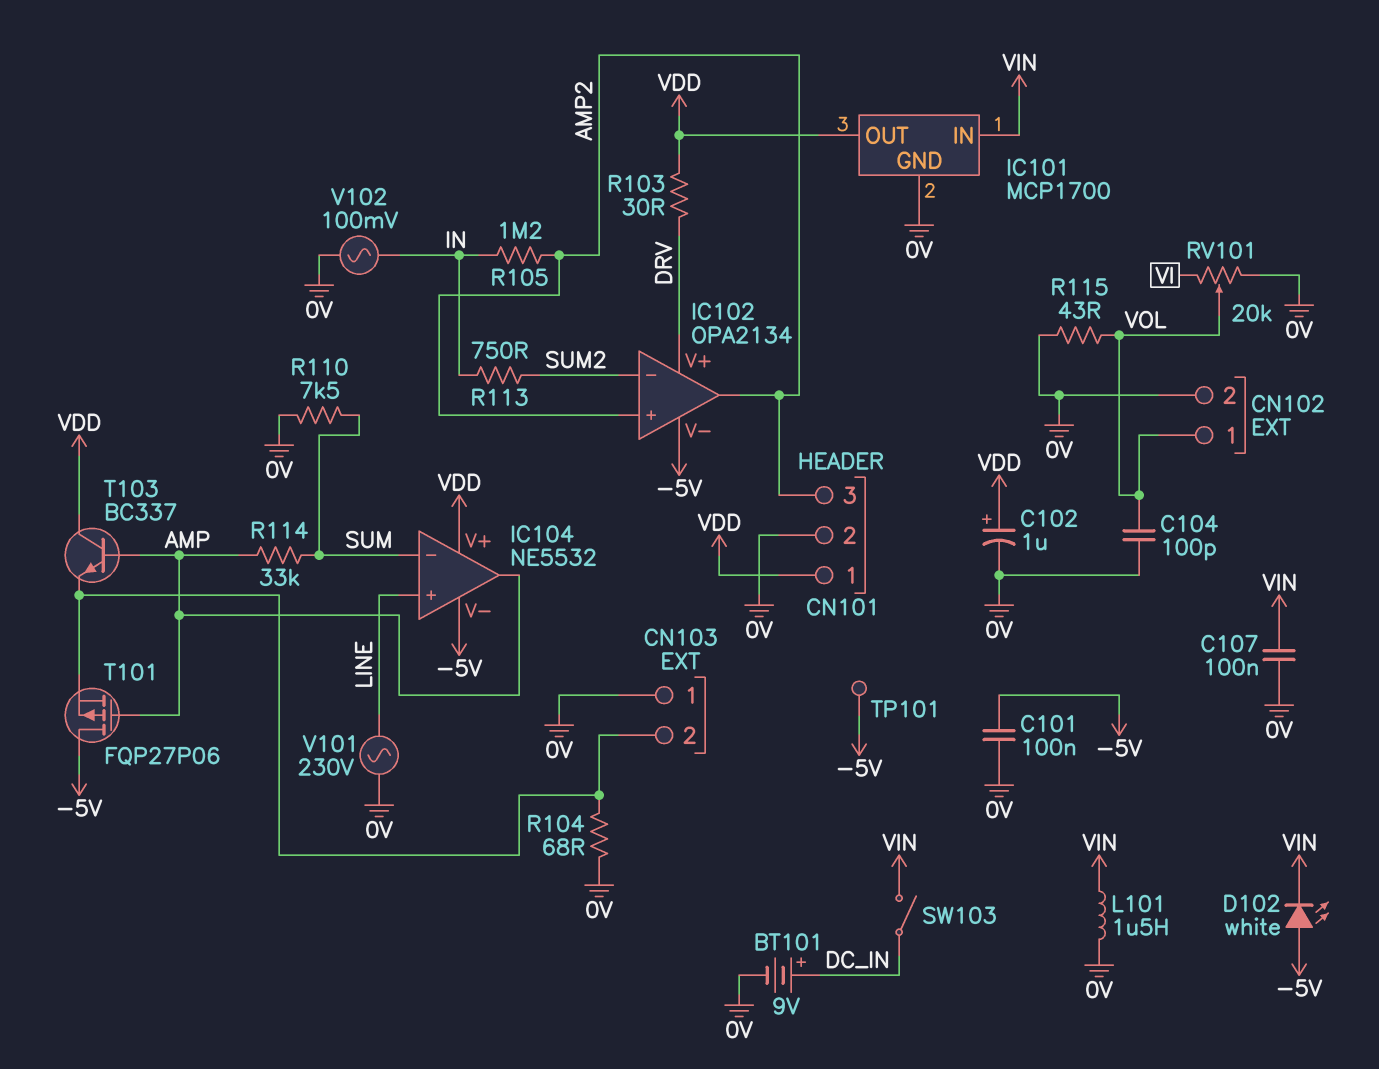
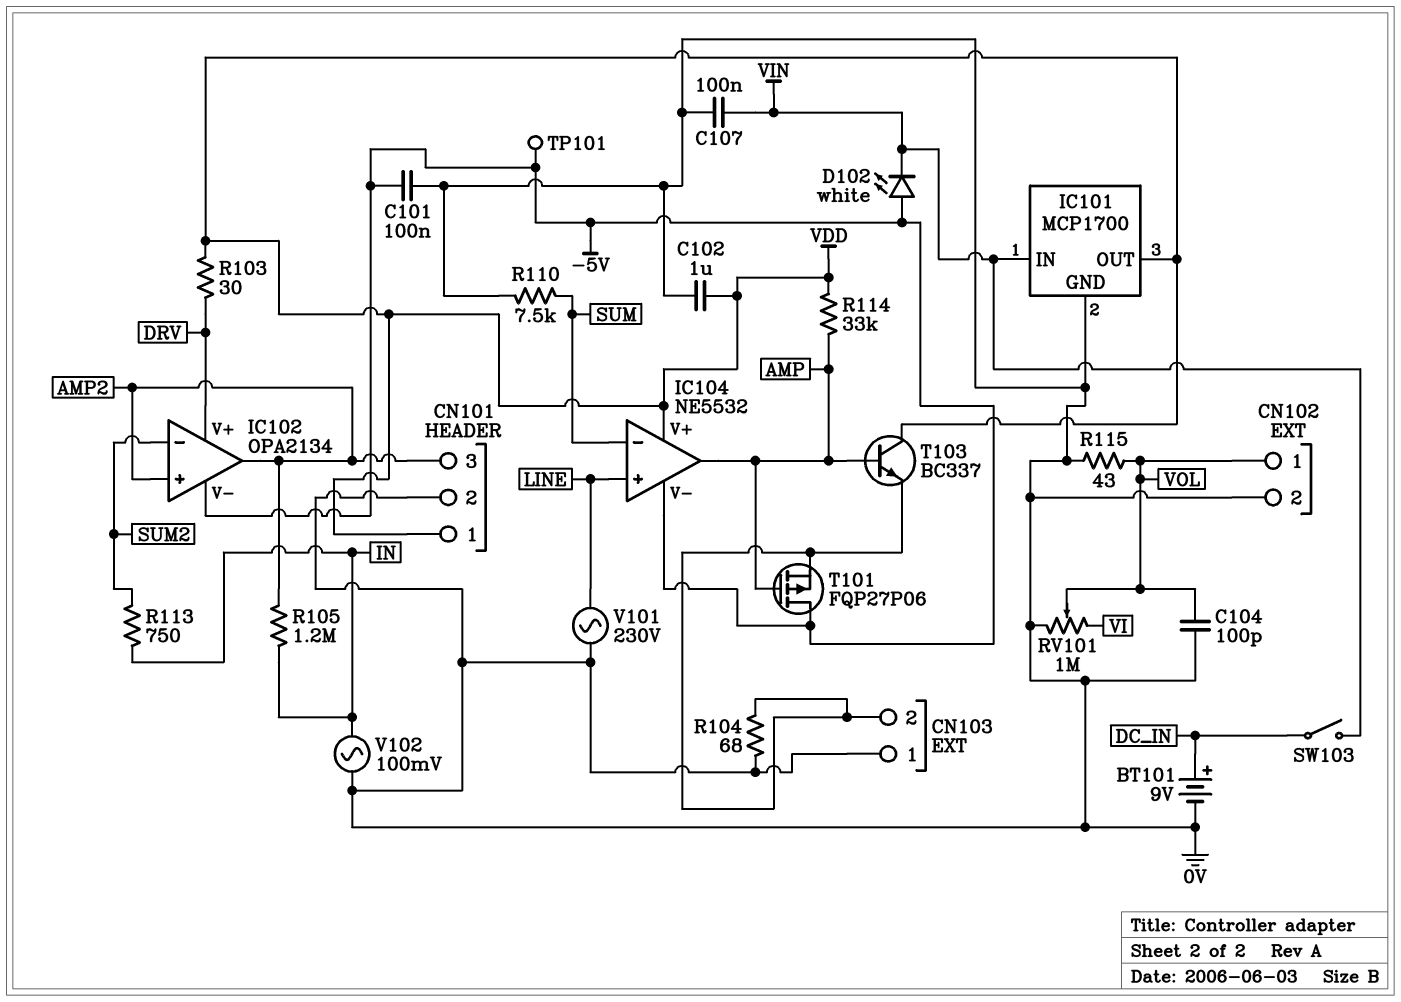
C102: 1uF (plus VDD, minus 0V) -> 1uF (0V, VDD)
L101: 1.5uH (0V, VIN) -> none
R114: 33k (AMP, SUM) -> 33k (AMP, VDD)
RV101: 20k (0V, VI, wiper VOL) -> 1M (0V, VI, wiper VOL)

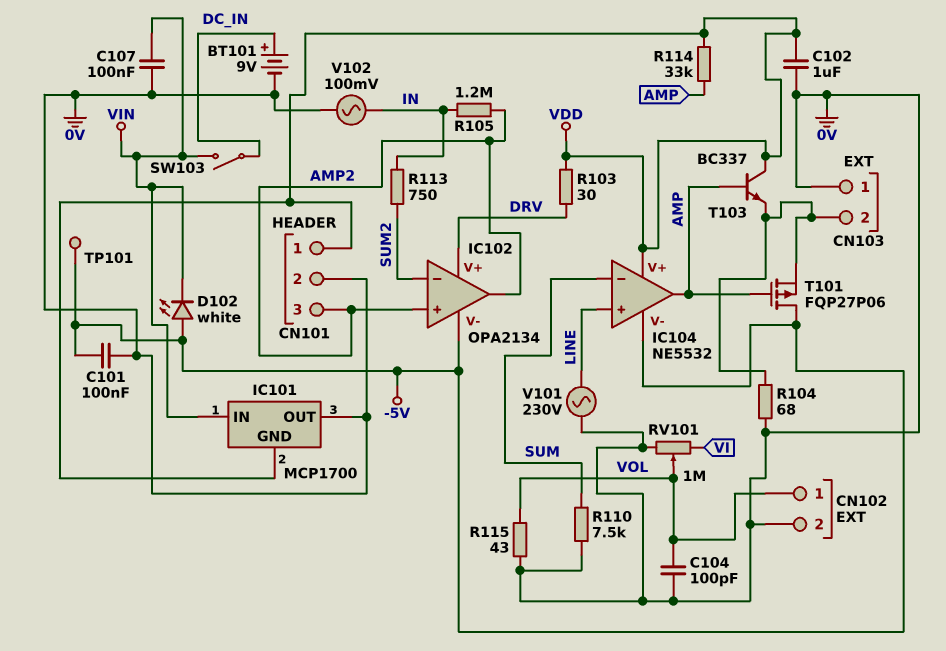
IC101 pin GND: 0V -> VDD
IC101 pin OUT: VDD -> 0V

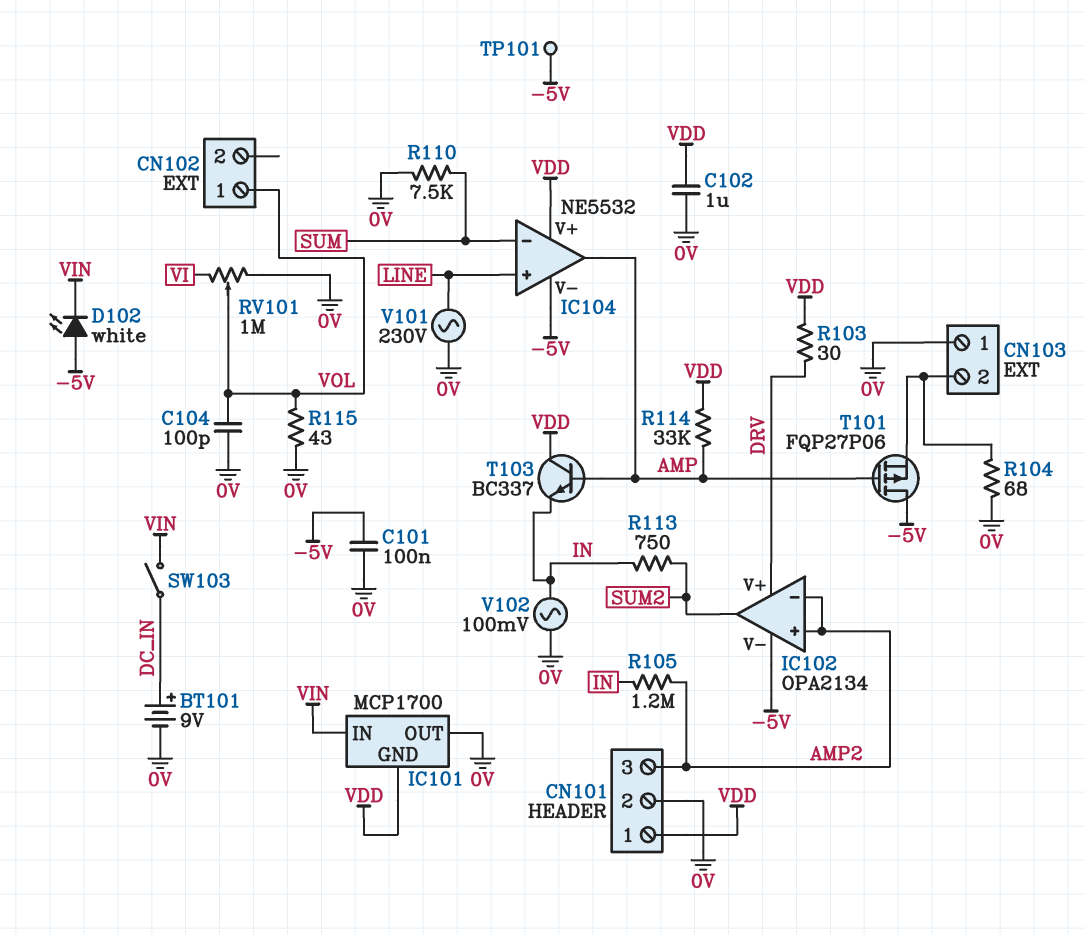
C107: 100nF (0V, VIN) -> none
CN102 pin 2: 0V -> none
IC102 pin in-: SUM2 -> AMP2
IC102 pin out: AMP2 -> SUM2
T103: NPN BC337 (B AMP, C VDD, E CN103/2) -> NPN BC337 (B AMP, C VDD, E IN)

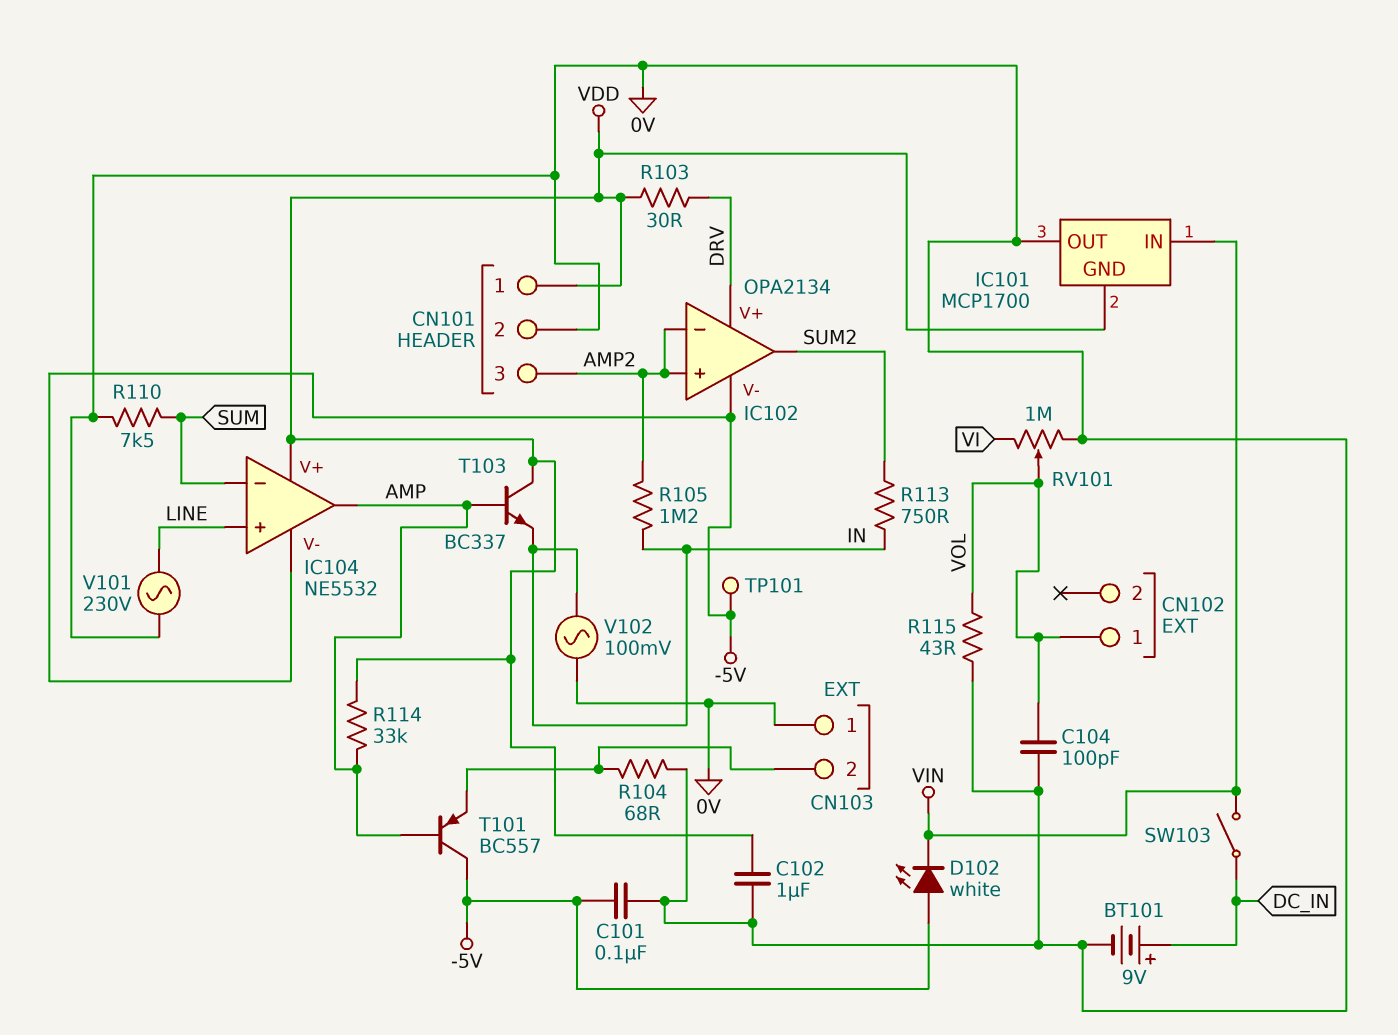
T101: PMOS FQP27P06 (G AMP, D -5V, S CN103/2) -> PNP BC557 (B AMP, C -5V, E CN103/2)

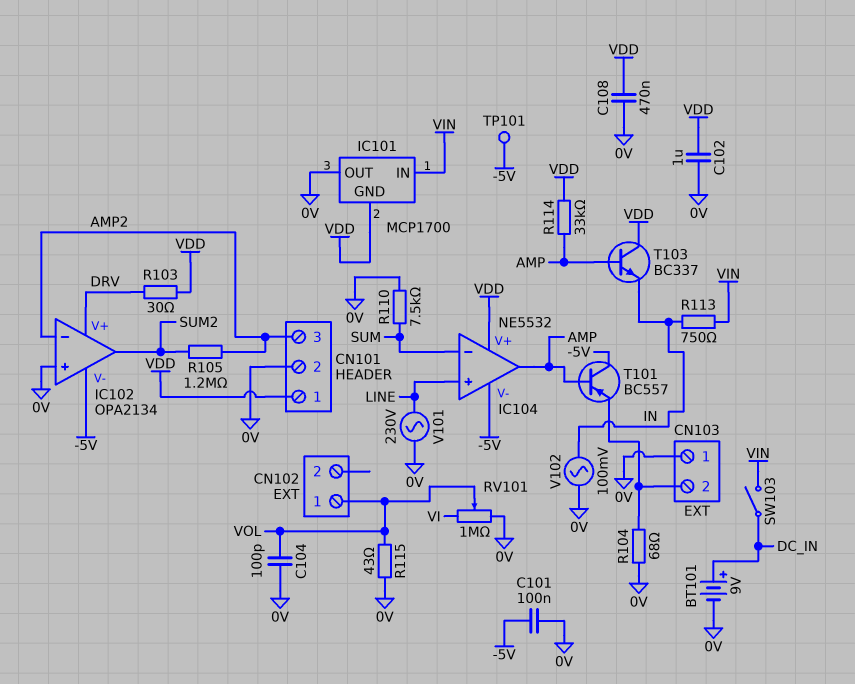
C108: none -> 470nF (0V, VDD)
D102: LED white (A -5V, K VIN) -> none
IC102 pin in+: AMP2 -> 0V
R105: 1.2M (AMP2, IN) -> 1.2M (AMP2, SUM2)
R113: 750 (IN, SUM2) -> 750 (IN, VIN)

